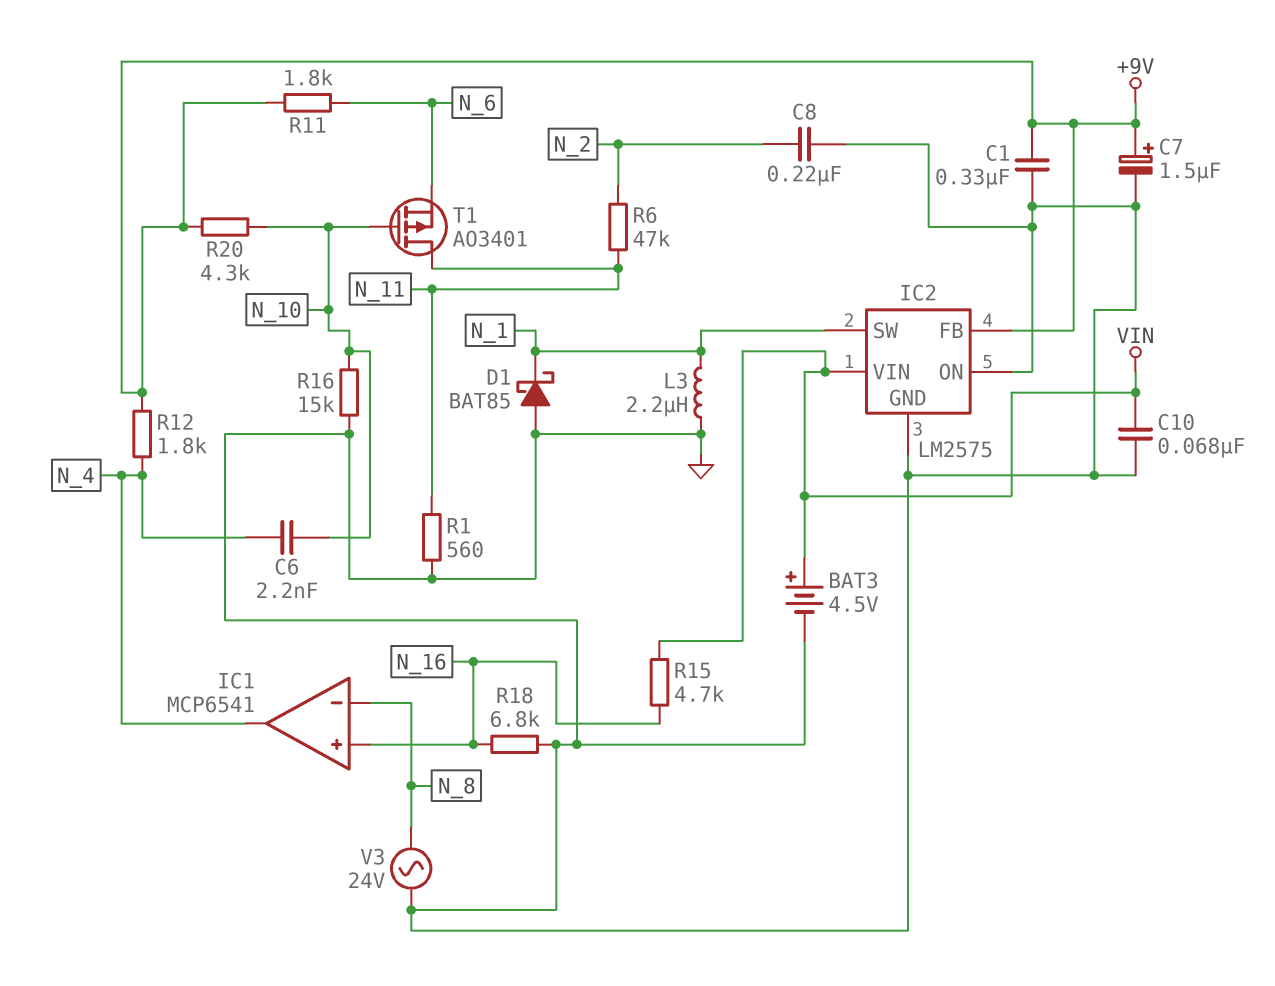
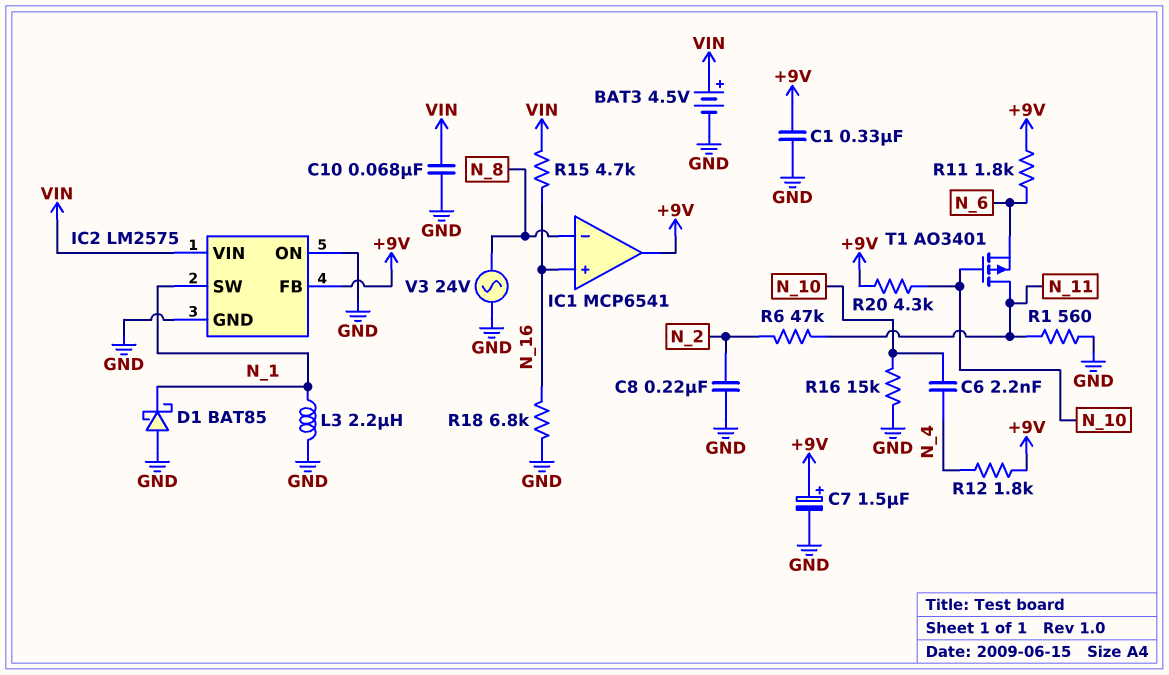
IC1 pin out: N_4 -> +9V

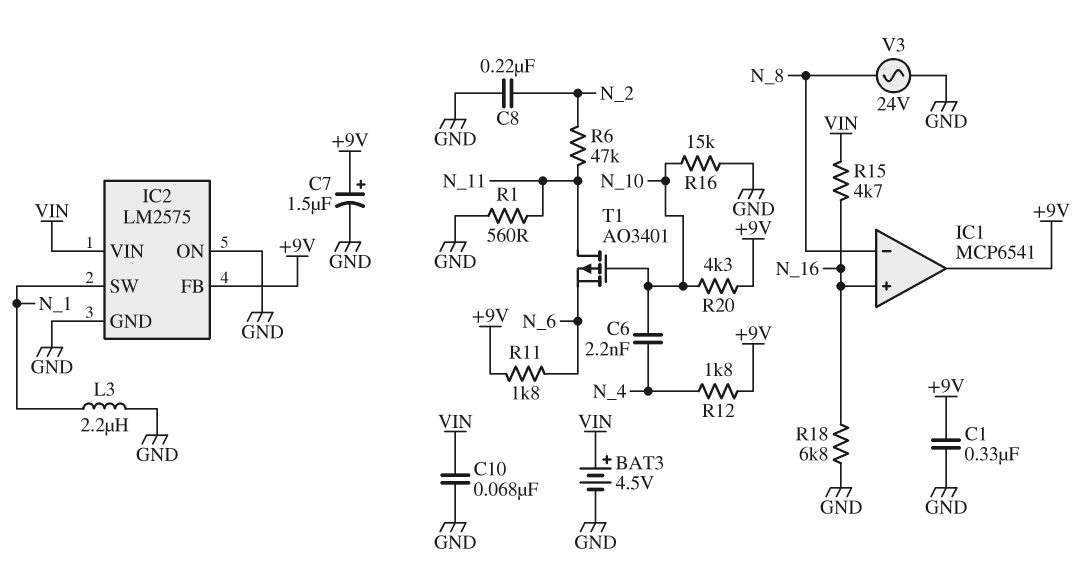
D1: schottky BAT85 (A GND, K N_1) -> none

